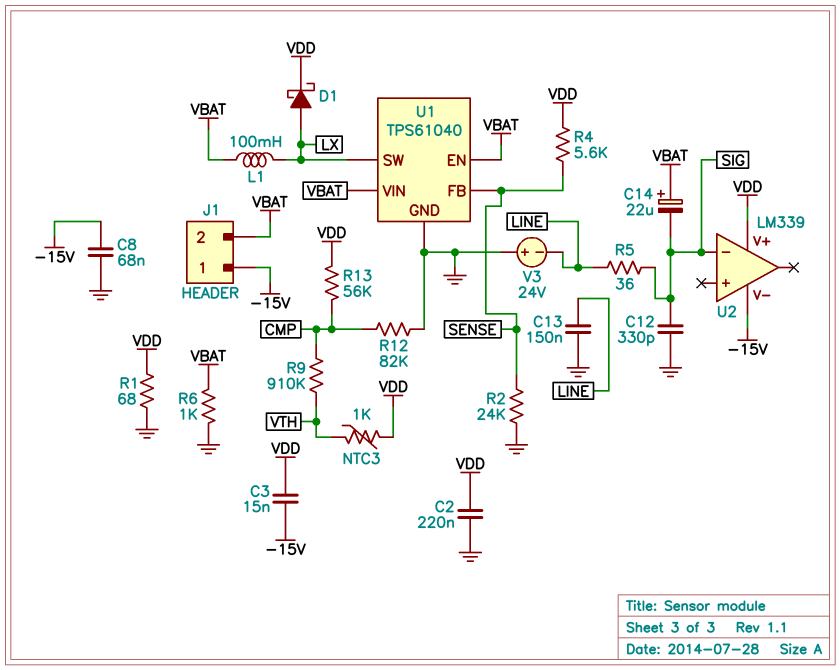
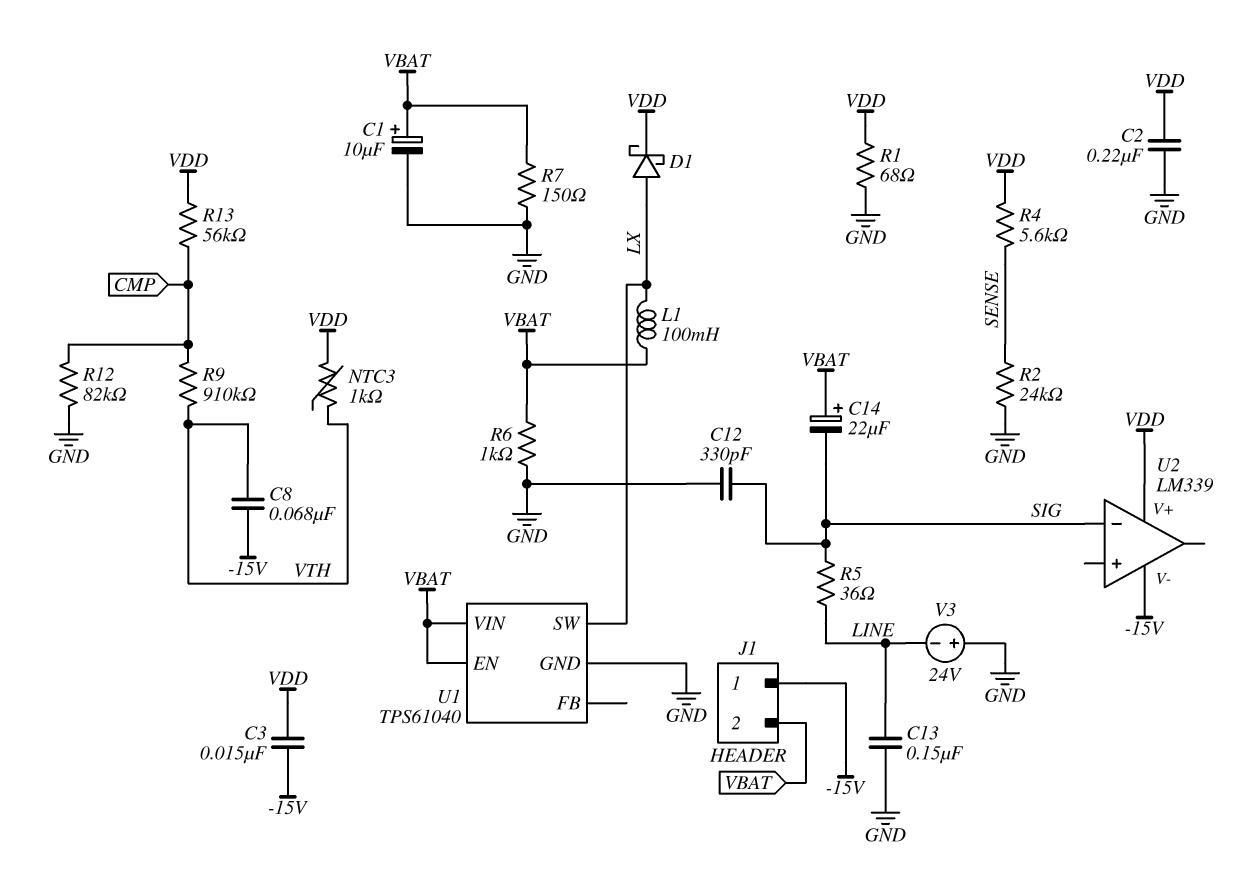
C1: none -> 10uF (plus VBAT, minus GND)
C8: 68nF (-15V, GND) -> 68nF (-15V, VTH)
R7: none -> 150 (GND, VBAT)
U1 pin FB: SENSE -> none

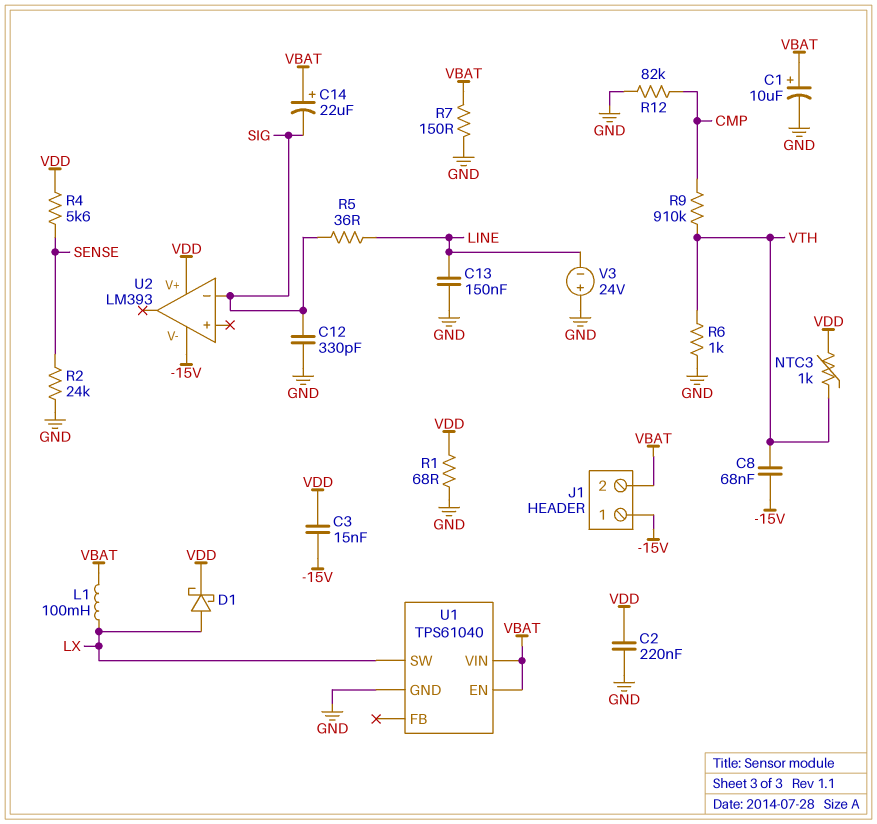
R6: 1k (GND, VBAT) -> 1k (GND, VTH)
R13: 56k (CMP, VDD) -> none
U2: LM339 -> LM393

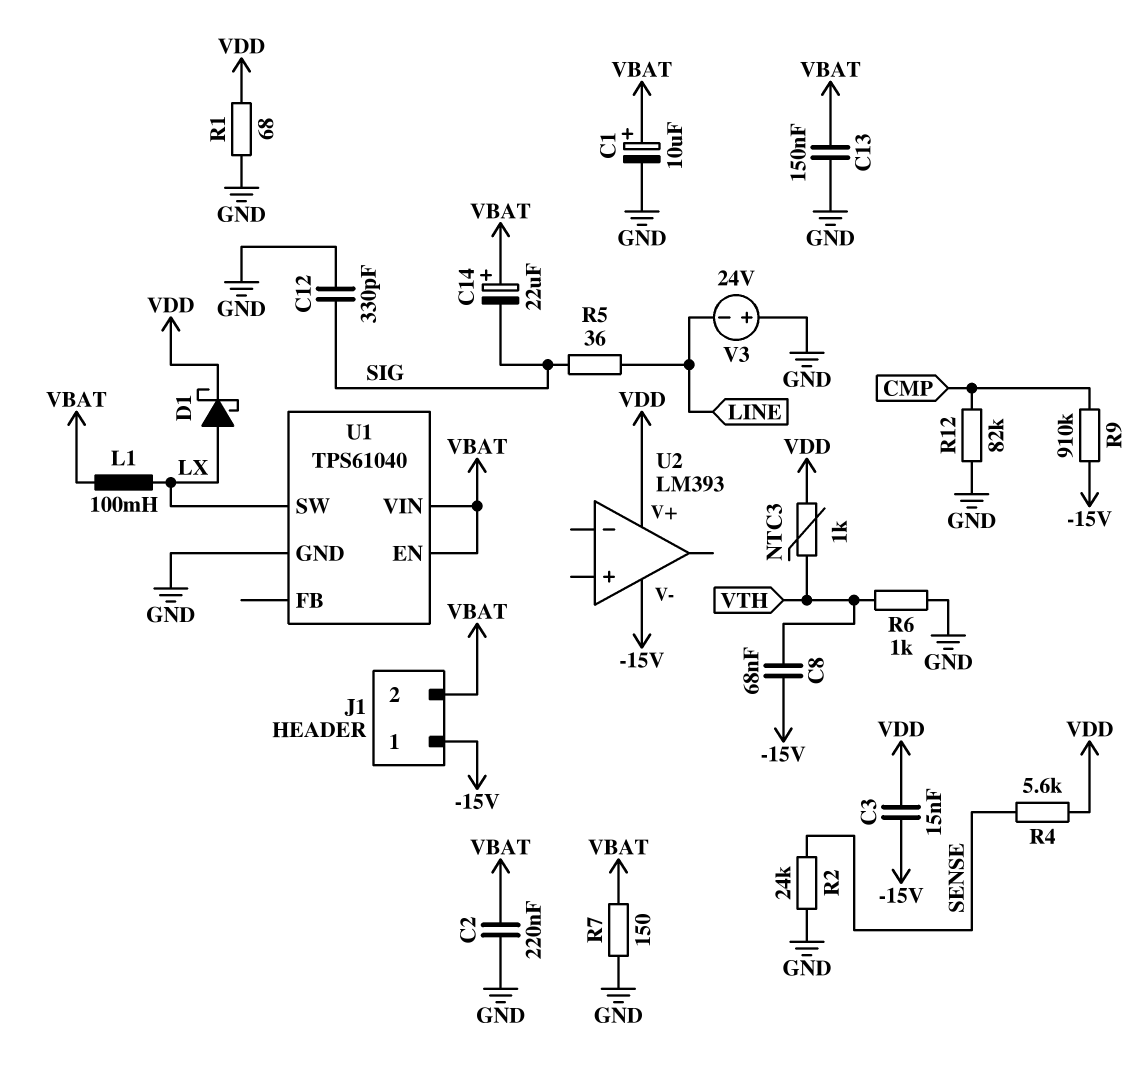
C2: 220nF (GND, VDD) -> 220nF (GND, VBAT)
C13: 150nF (GND, LINE) -> 150nF (GND, VBAT)
R9: 910k (CMP, VTH) -> 910k (-15V, CMP)
U2 pin in-: SIG -> none

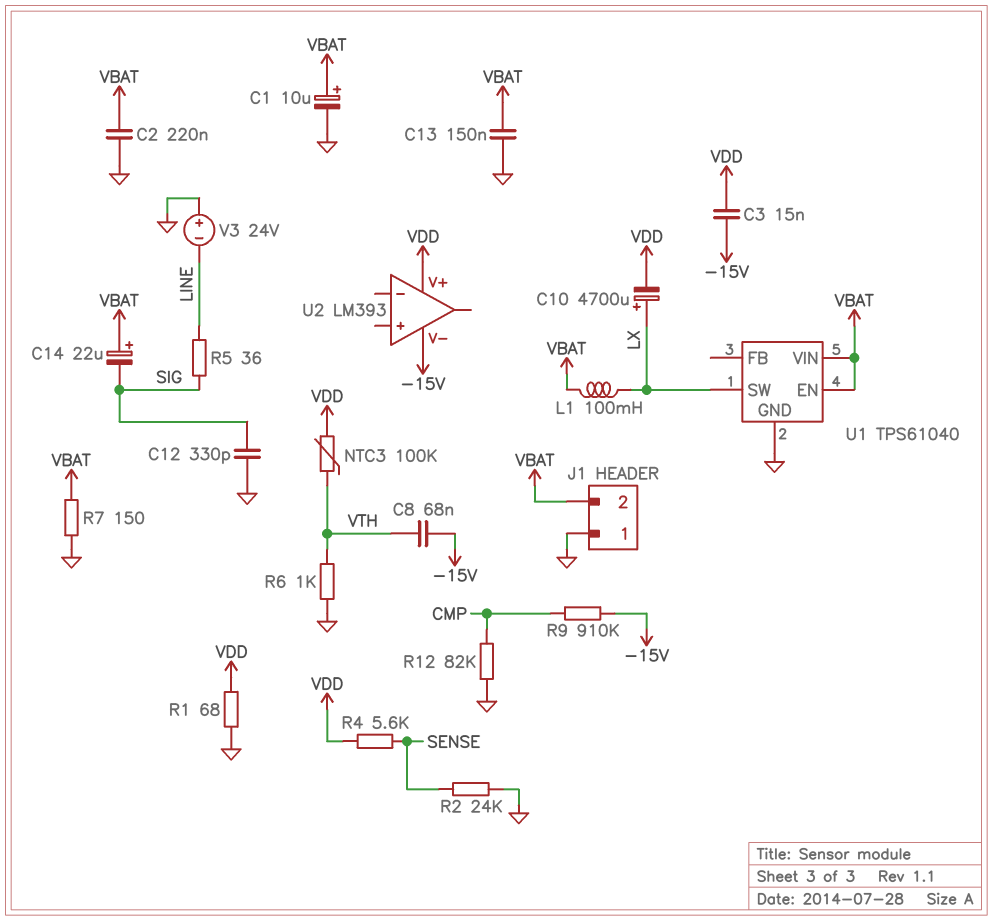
C10: none -> 4700uF (plus LX, minus VDD)
D1: schottky (A LX, K VDD) -> none
J1 pin 1: -15V -> GND
NTC3: 1k (VDD, VTH) -> 100k (VDD, VTH)

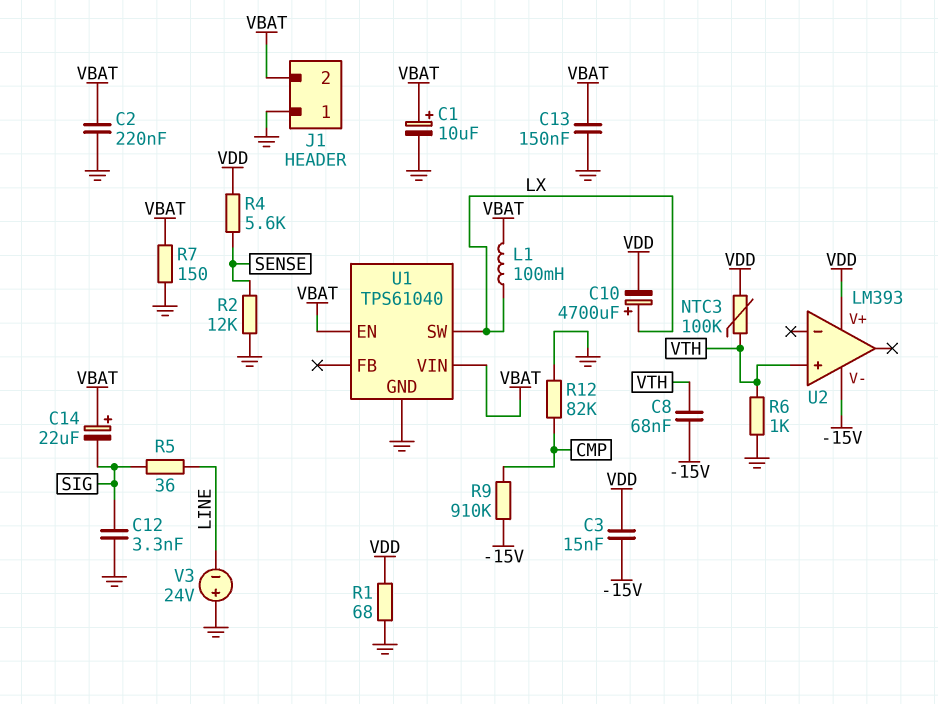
C12: 330pF (GND, SIG) -> 3.3nF (GND, SIG)
R2: 24k (GND, SENSE) -> 12k (GND, SENSE)
U2 pin in+: none -> VTH

